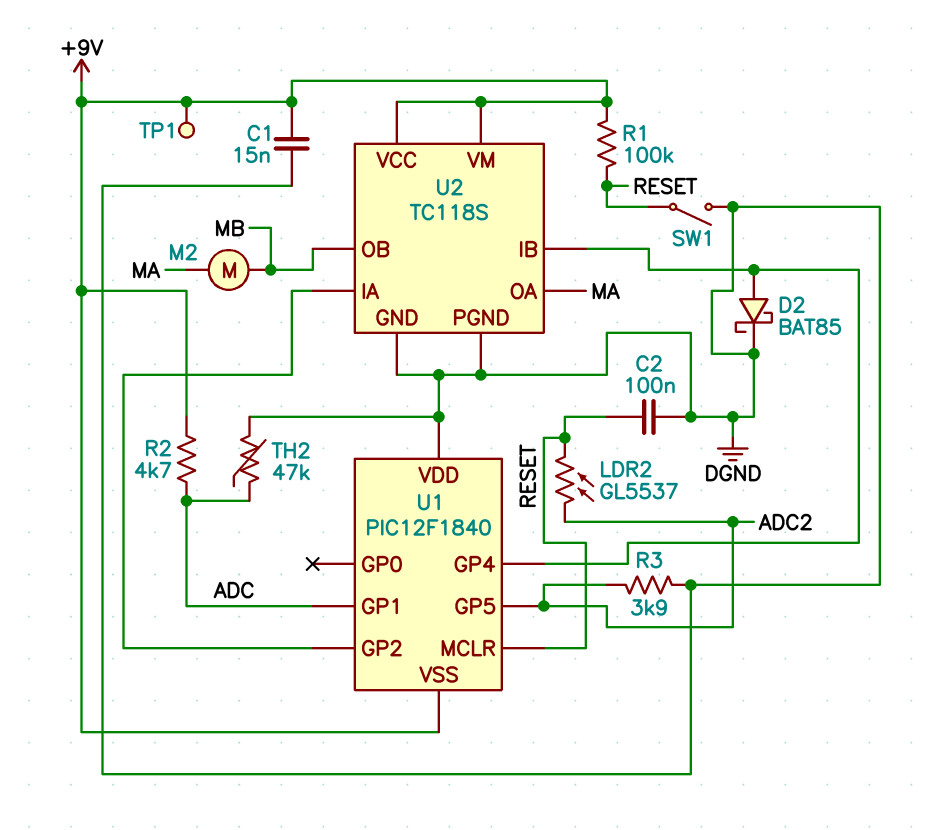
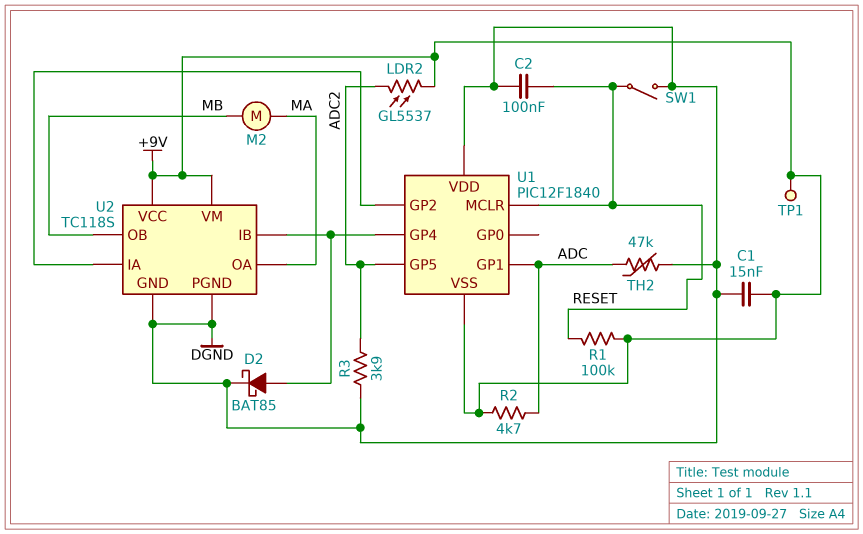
LDR2: GL5537 (ADC2, RESET) -> GL5537 (+9V, ADC2)

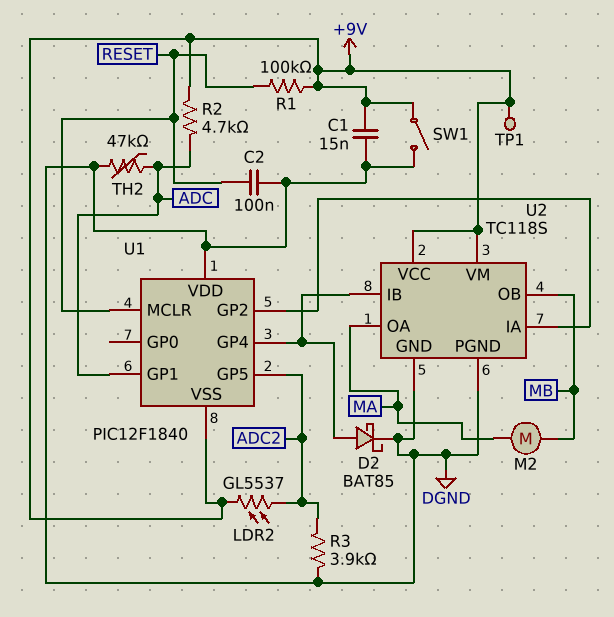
SW1: switch (DGND, RESET) -> switch (+9V, DGND)

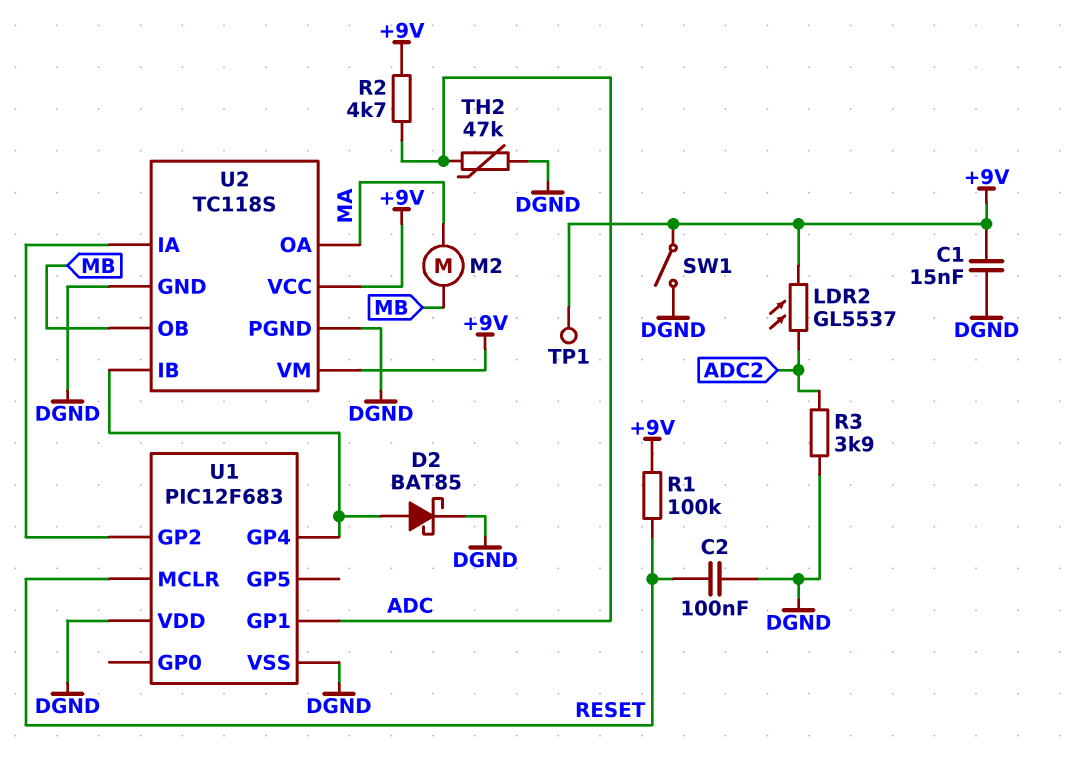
U1: PIC12F1840 -> PIC12F683
U1 pin GP5: ADC2 -> none
U1 pin VSS: +9V -> DGND

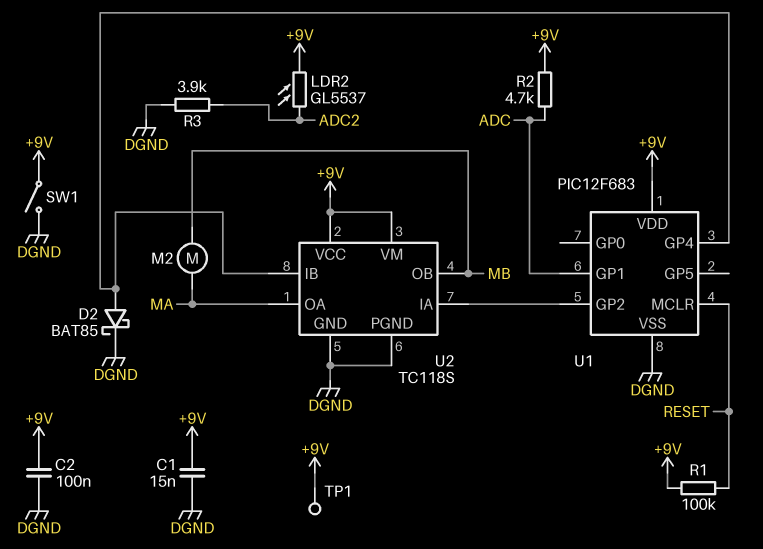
C2: 100nF (DGND, RESET) -> 100nF (+9V, DGND)
TH2: 47k (ADC, DGND) -> none
U1 pin VDD: DGND -> +9V

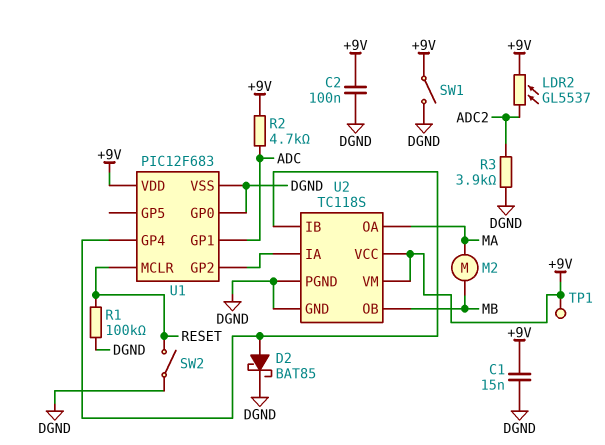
R1: 100k (+9V, RESET) -> 100k (DGND, RESET)
SW2: none -> switch (DGND, RESET)
U1 pin GP0: none -> DGND

